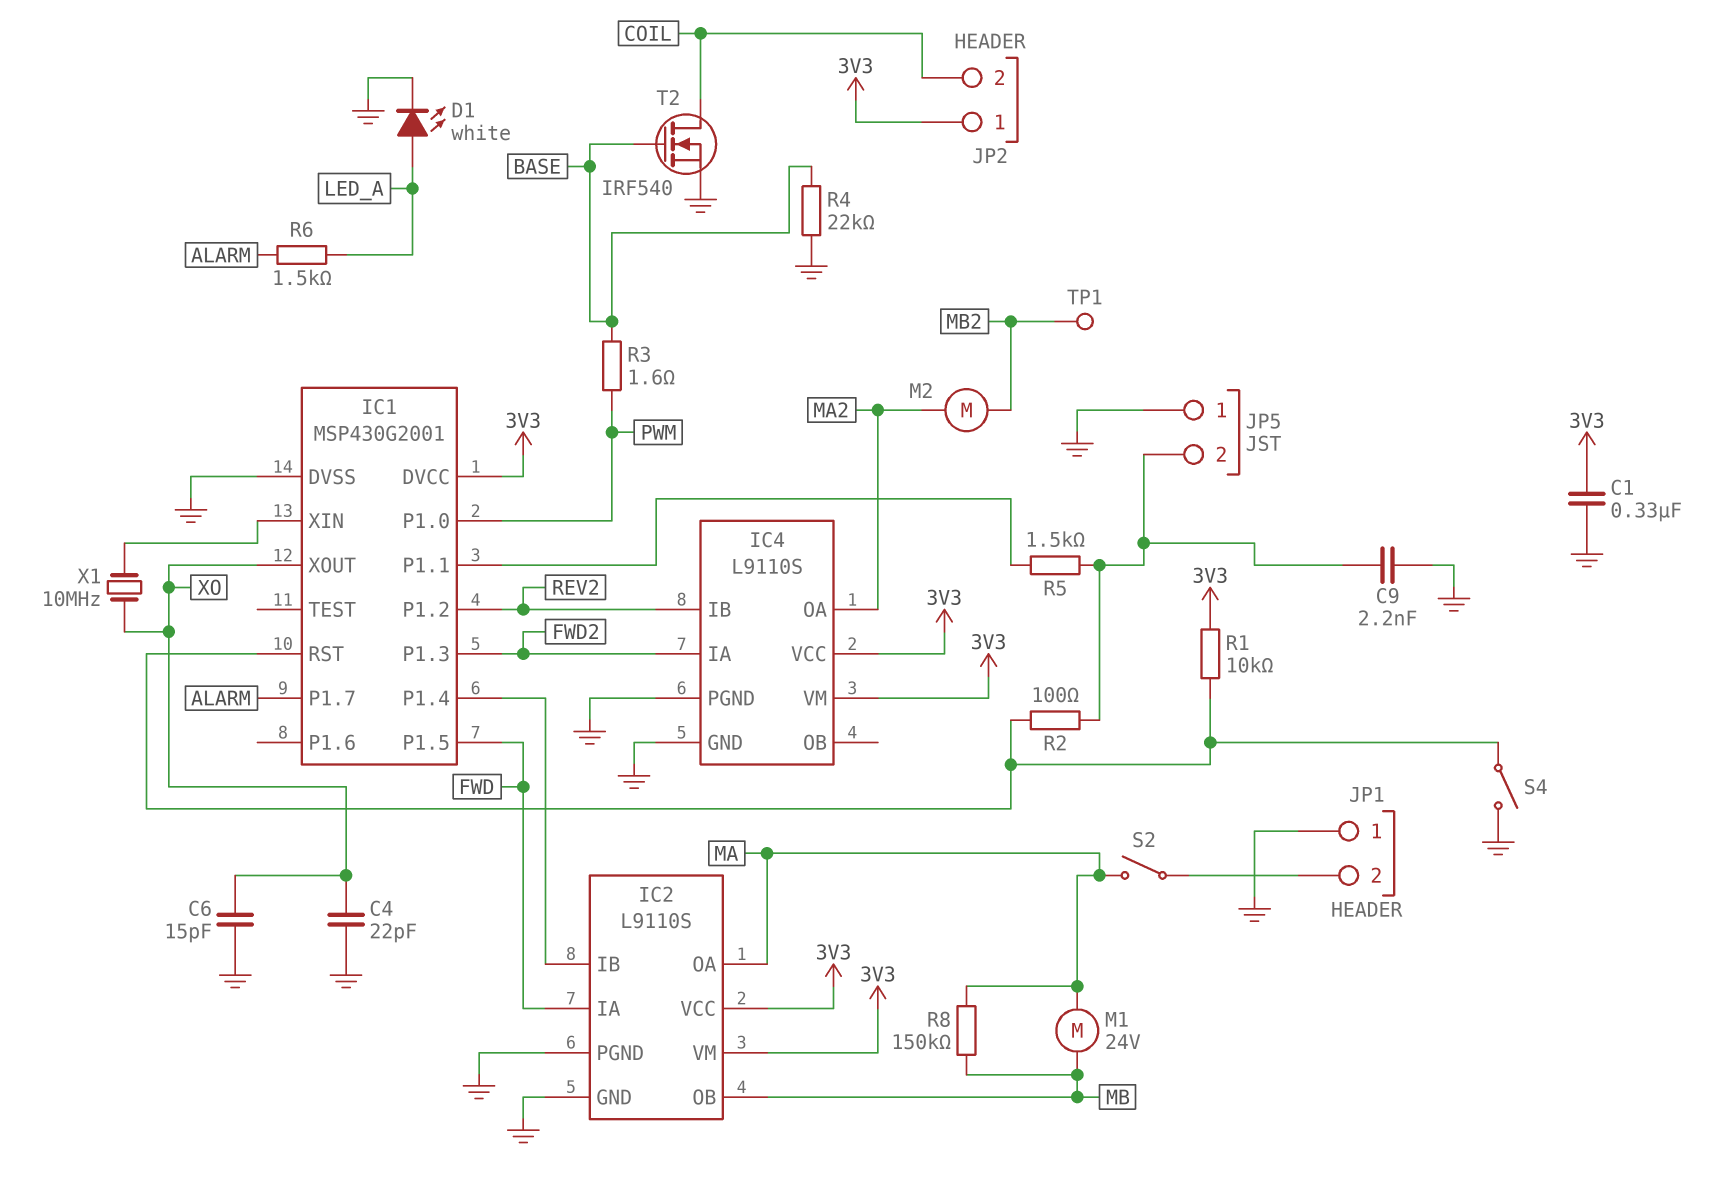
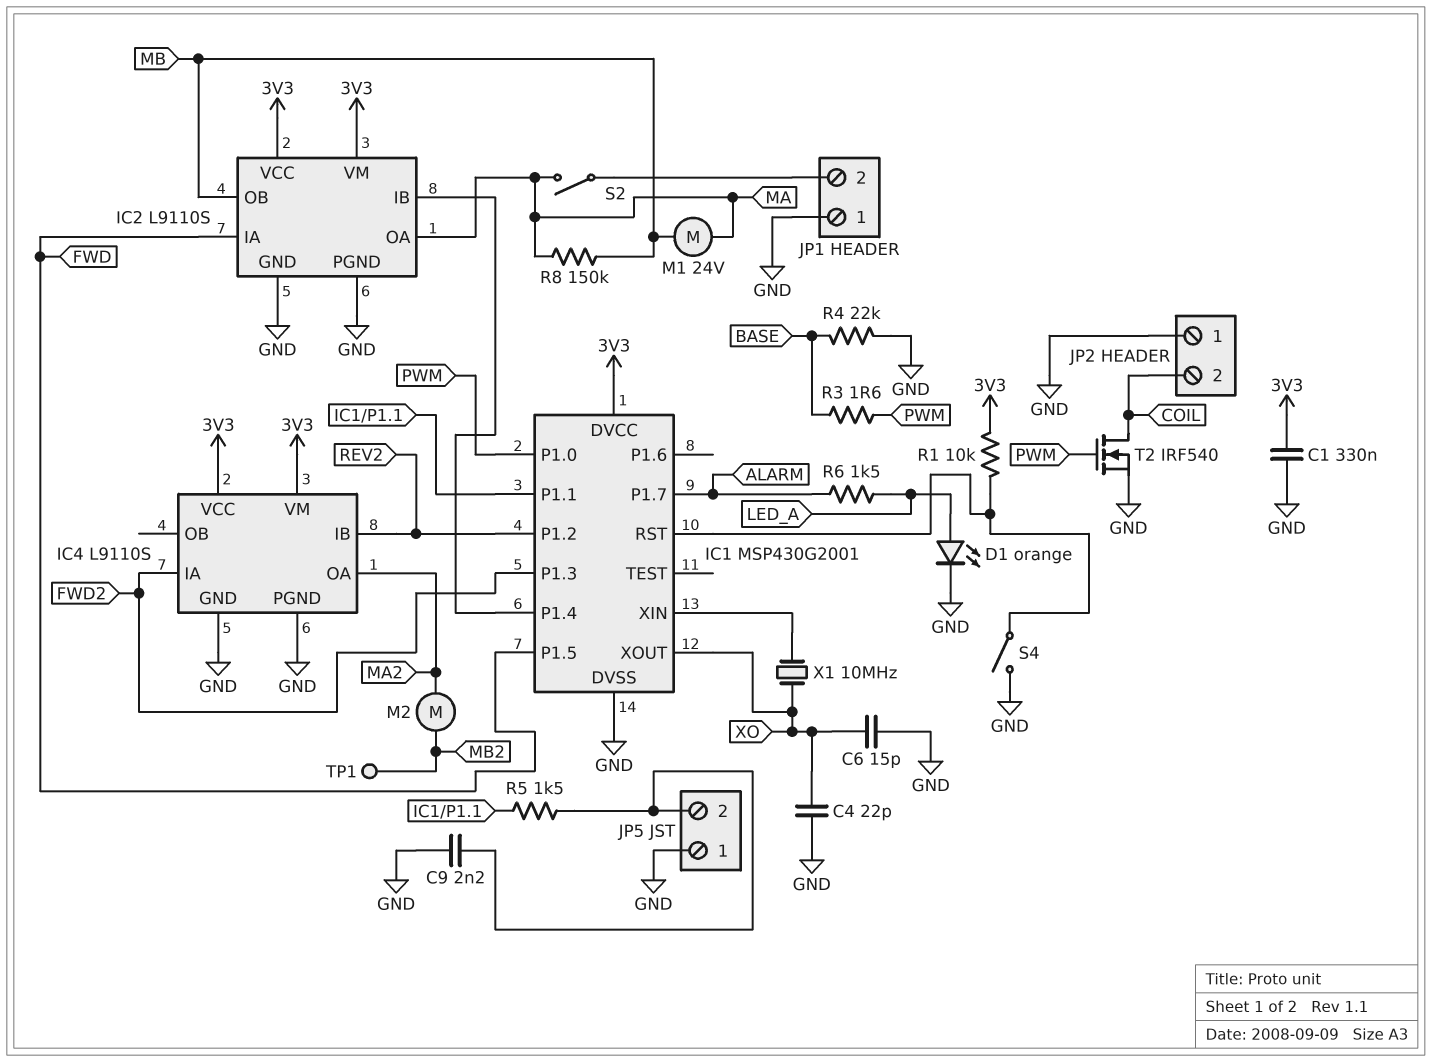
D1: LED white (A LED_A, K GND) -> LED orange (A LED_A, K GND)
JP2 pin 1: 3V3 -> GND
R2: 100 (IC1/RST, JP5/2) -> none
T2: NMOS IRF540 (G BASE, D COIL, S GND) -> NMOS IRF540 (G PWM, D COIL, S GND)

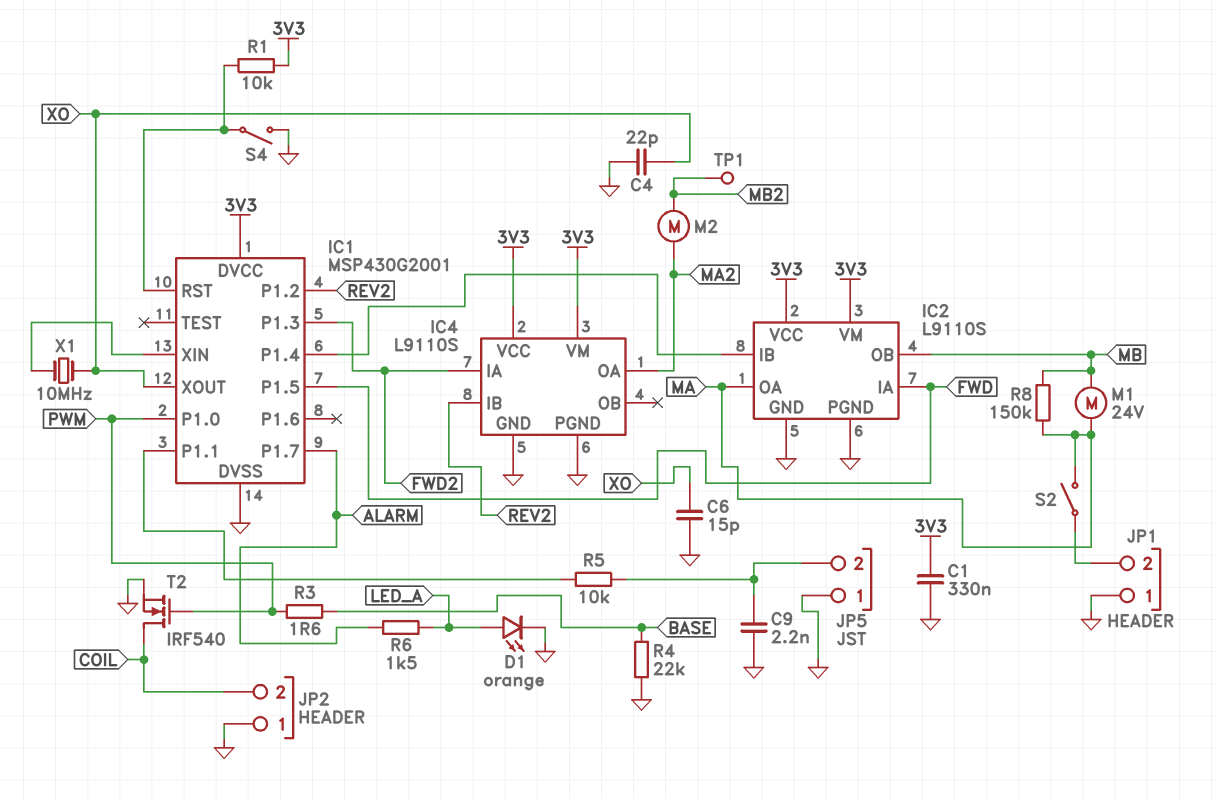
R5: 1.5k (IC1/P1.1, JP5/2) -> 10k (IC1/P1.1, JP5/2)

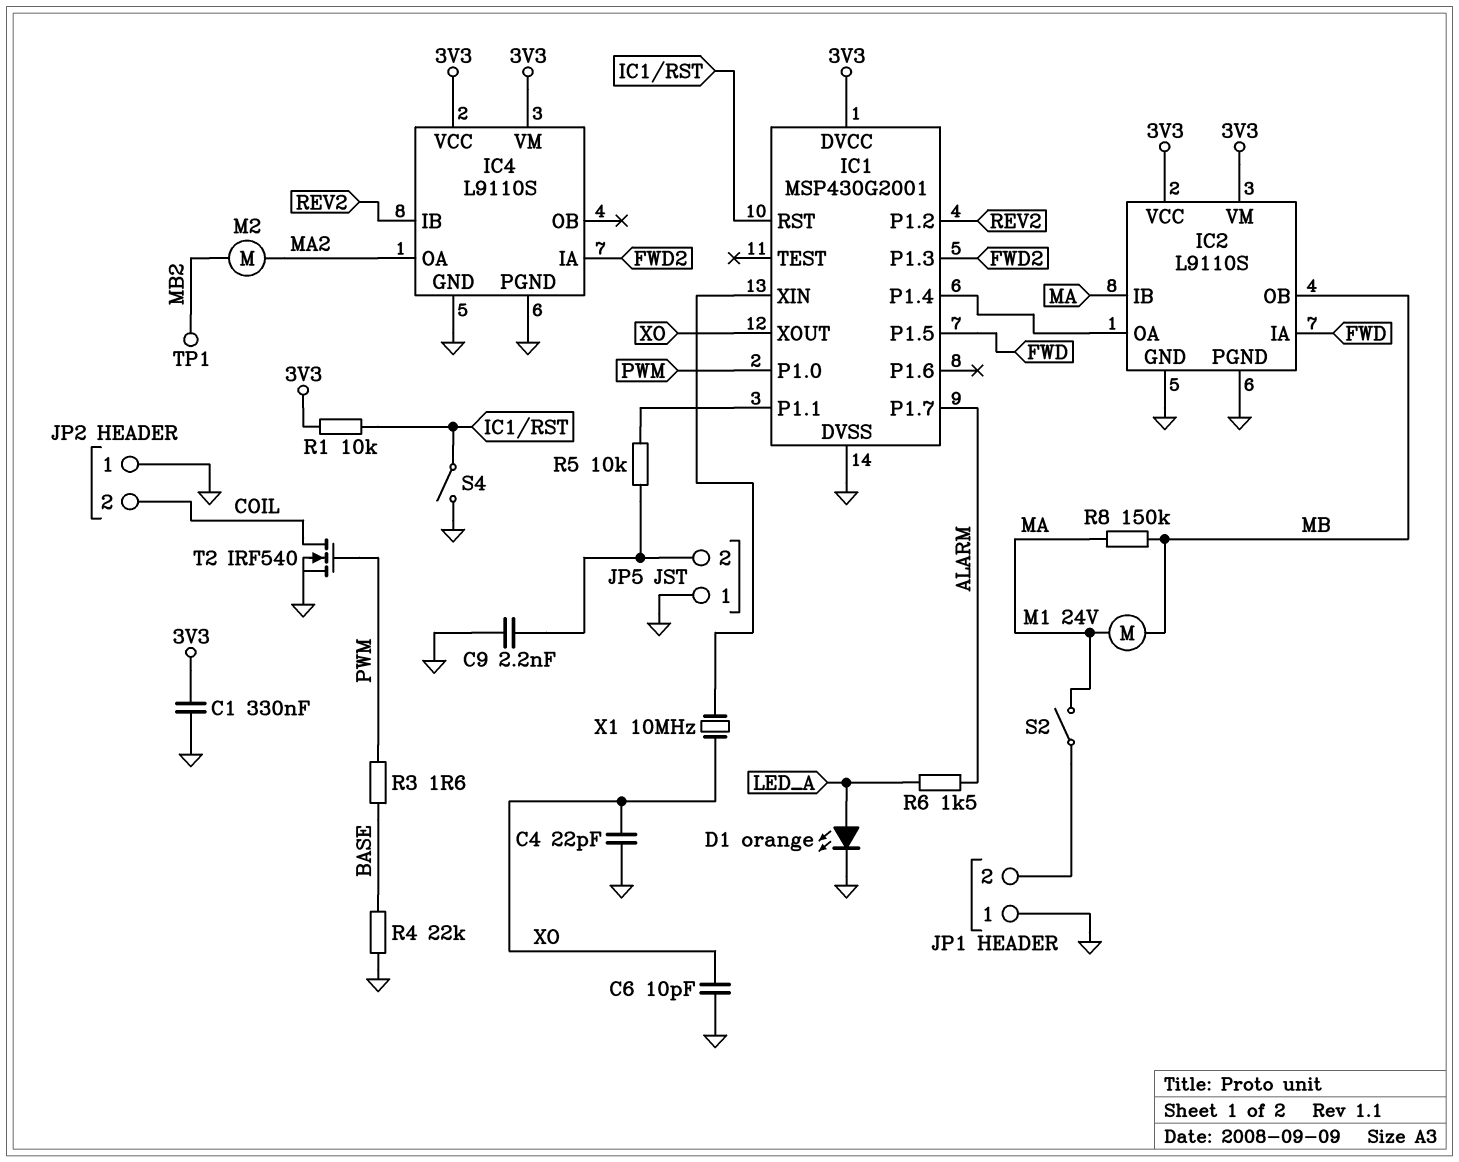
C6: 15pF (GND, XO) -> 10pF (GND, XO)
IC2 pin IB: IC1/P1.4 -> MA
IC2 pin OA: MA -> IC1/P1.4

